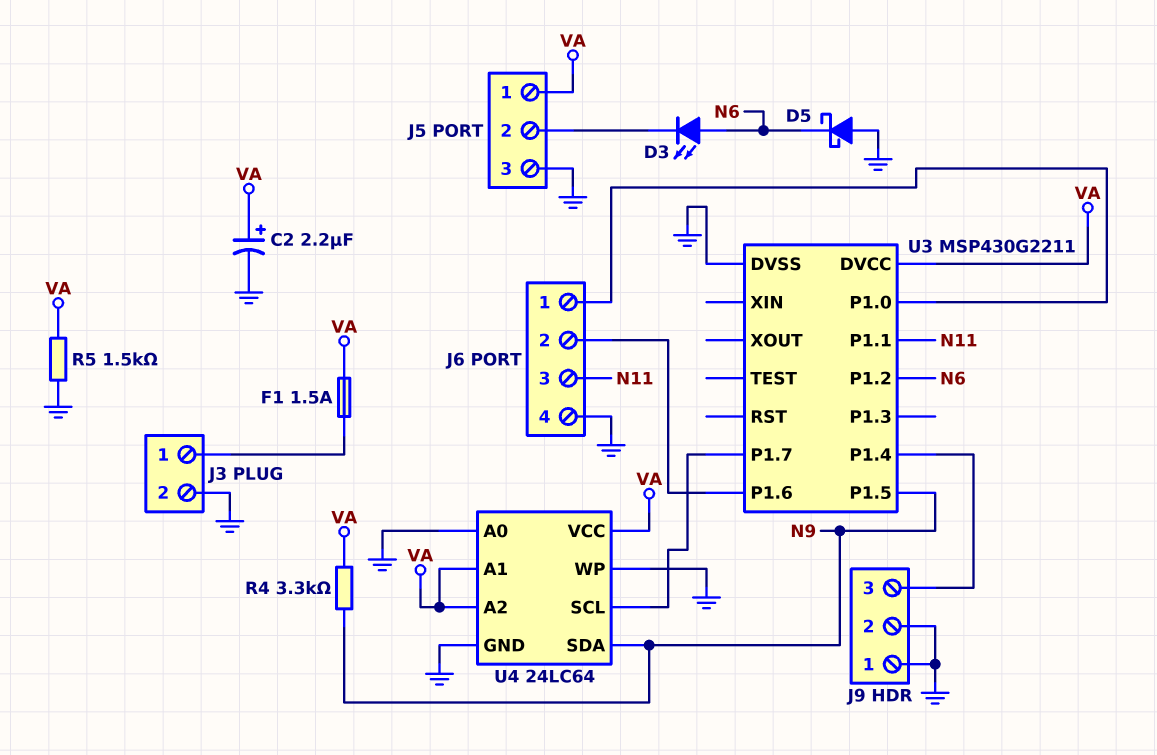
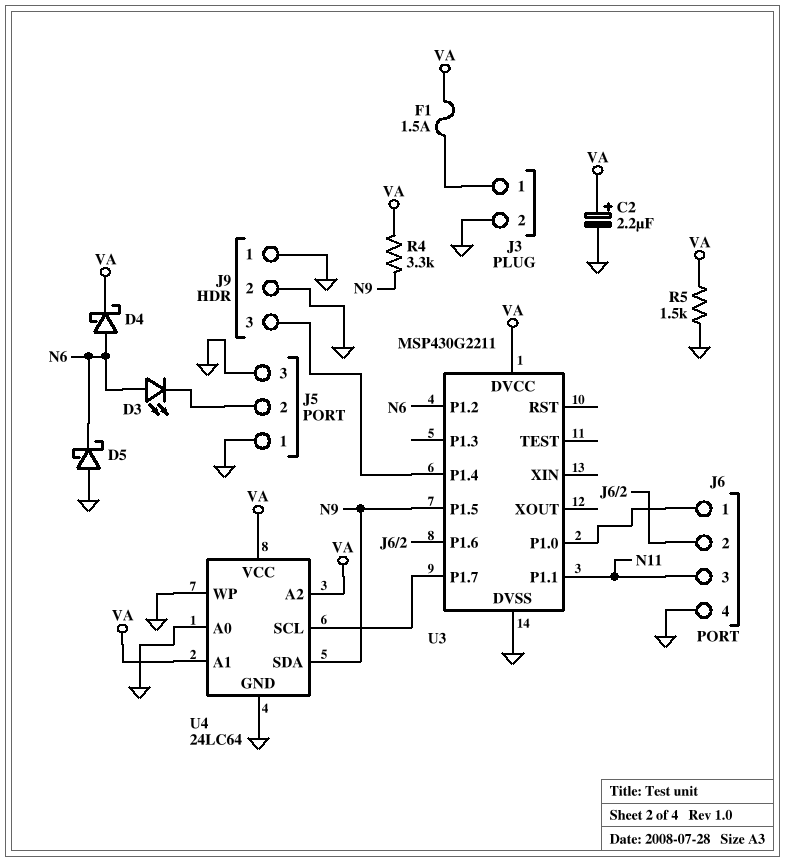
D4: none -> schottky (A N6, K VA)
J5 pin 1: VA -> GND

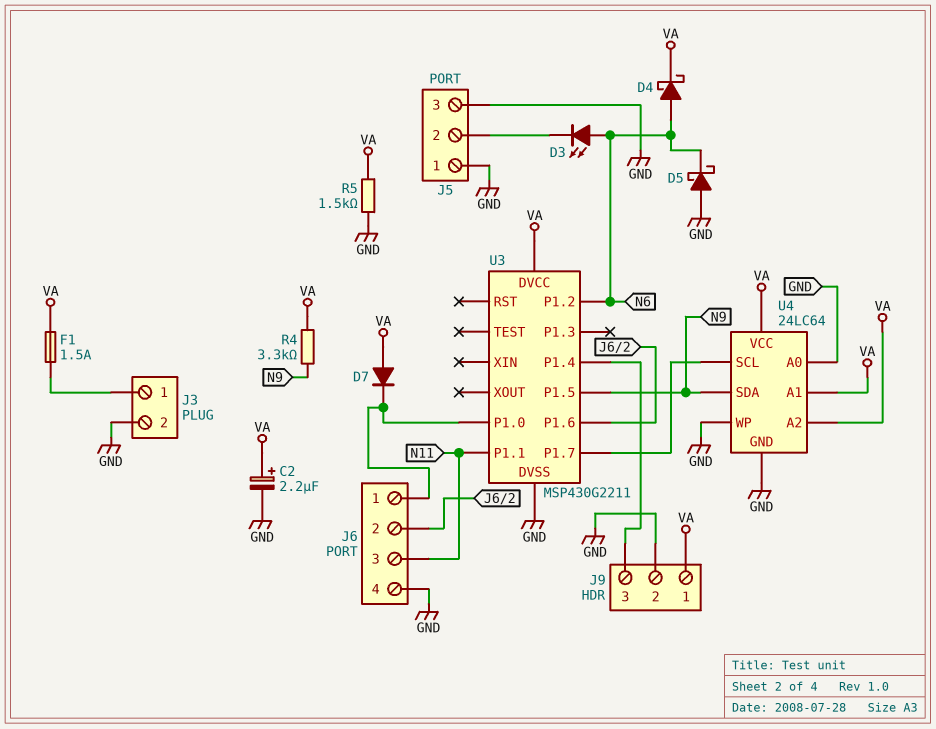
D7: none -> diode (A VA, K J6/1)
J9 pin 1: GND -> VA

